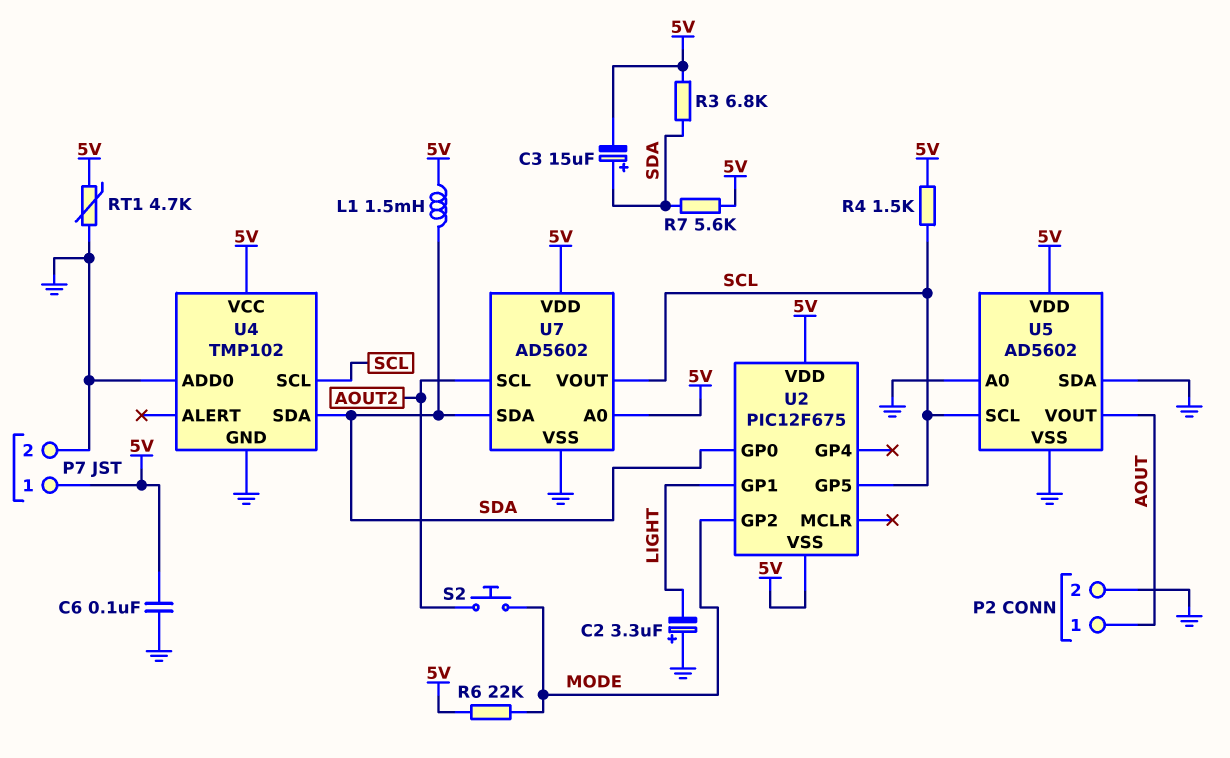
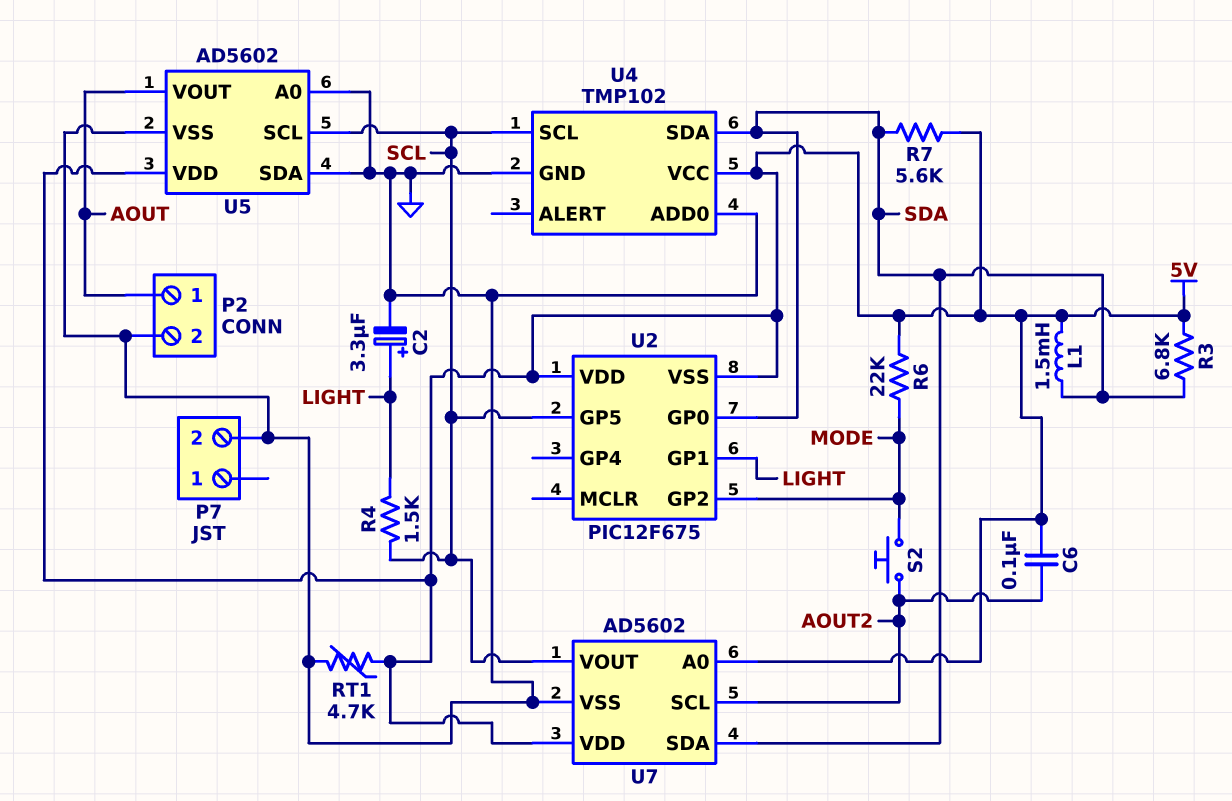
C2: 3.3uF (plus GND, minus LIGHT) -> 3.3uF (plus LIGHT, minus GND)
C3: 15uF (plus SDA, minus 5V) -> none
C6: 100nF (5V, GND) -> 100nF (5V, AOUT2)
P7 pin 1: 5V -> none
R4: 1.5k (5V, SCL) -> 1.5k (LIGHT, SCL)

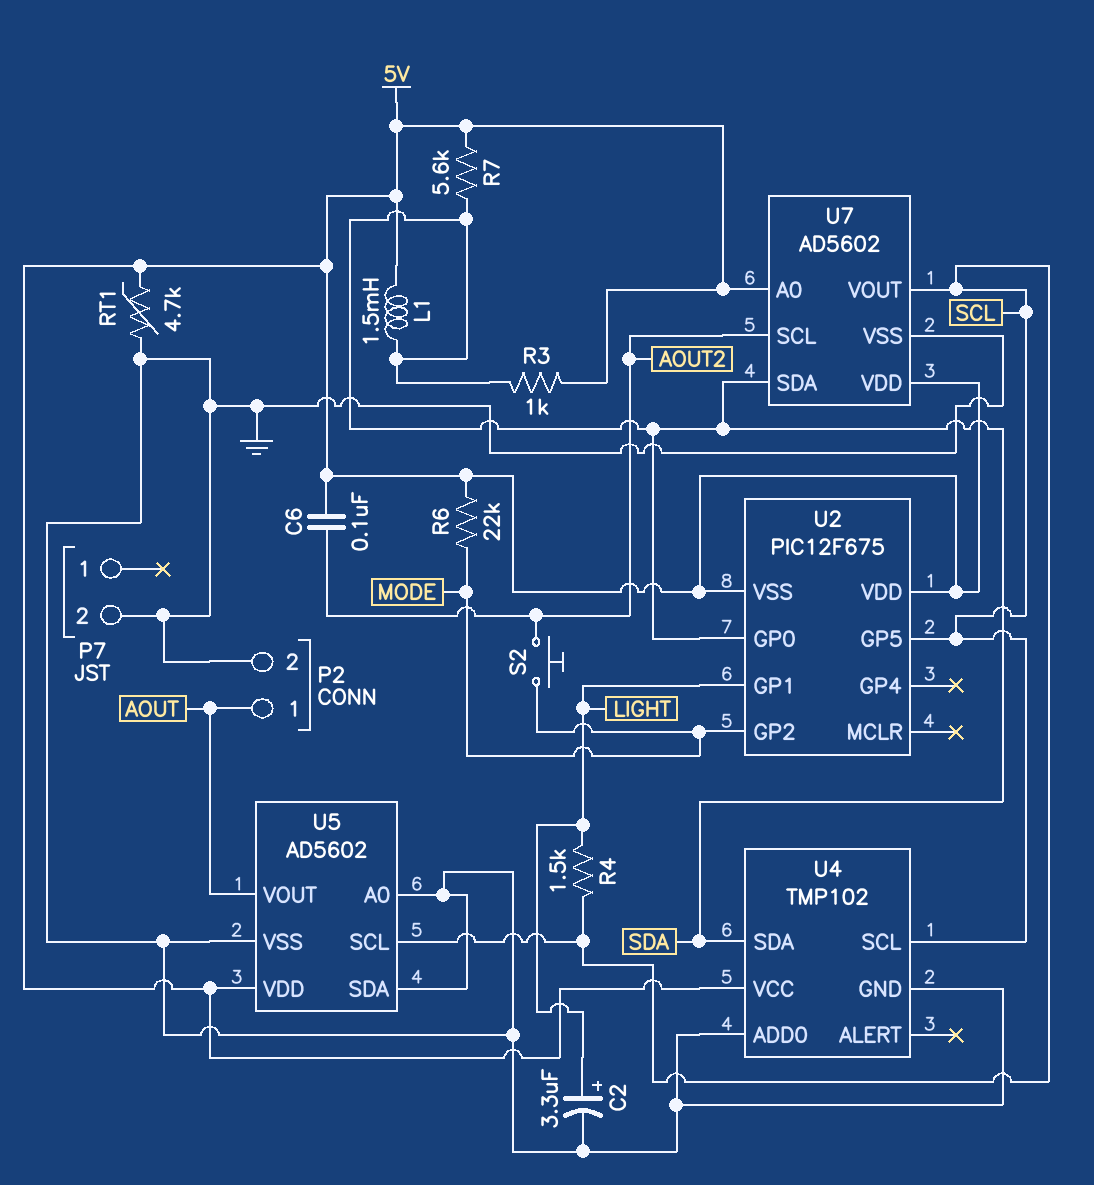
R3: 6.8k (5V, SDA) -> 1k (5V, SDA)

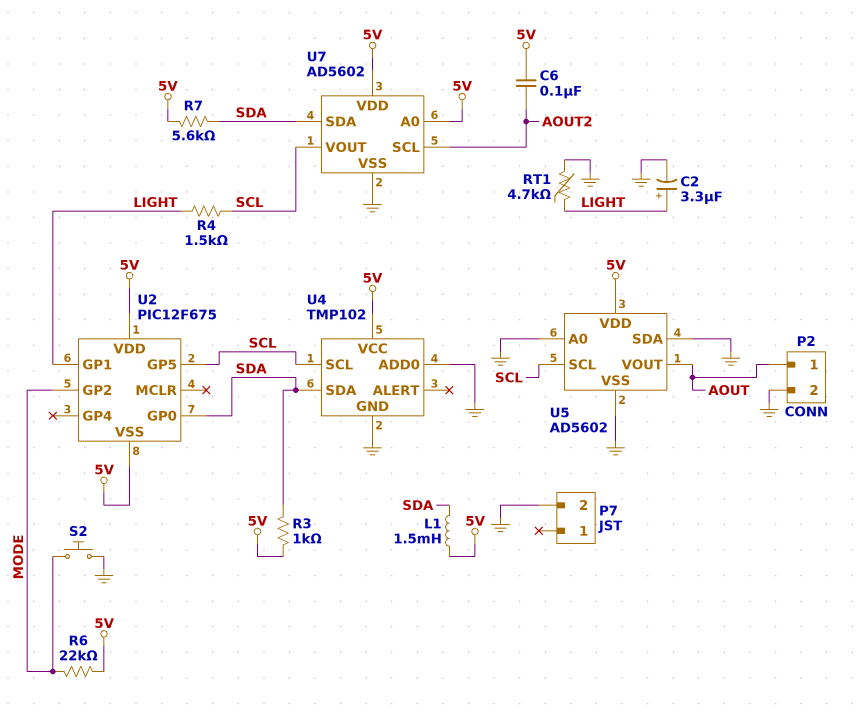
RT1: 4.7k (5V, GND) -> 4.7k (GND, LIGHT)
S2: button (AOUT2, MODE) -> button (GND, MODE)

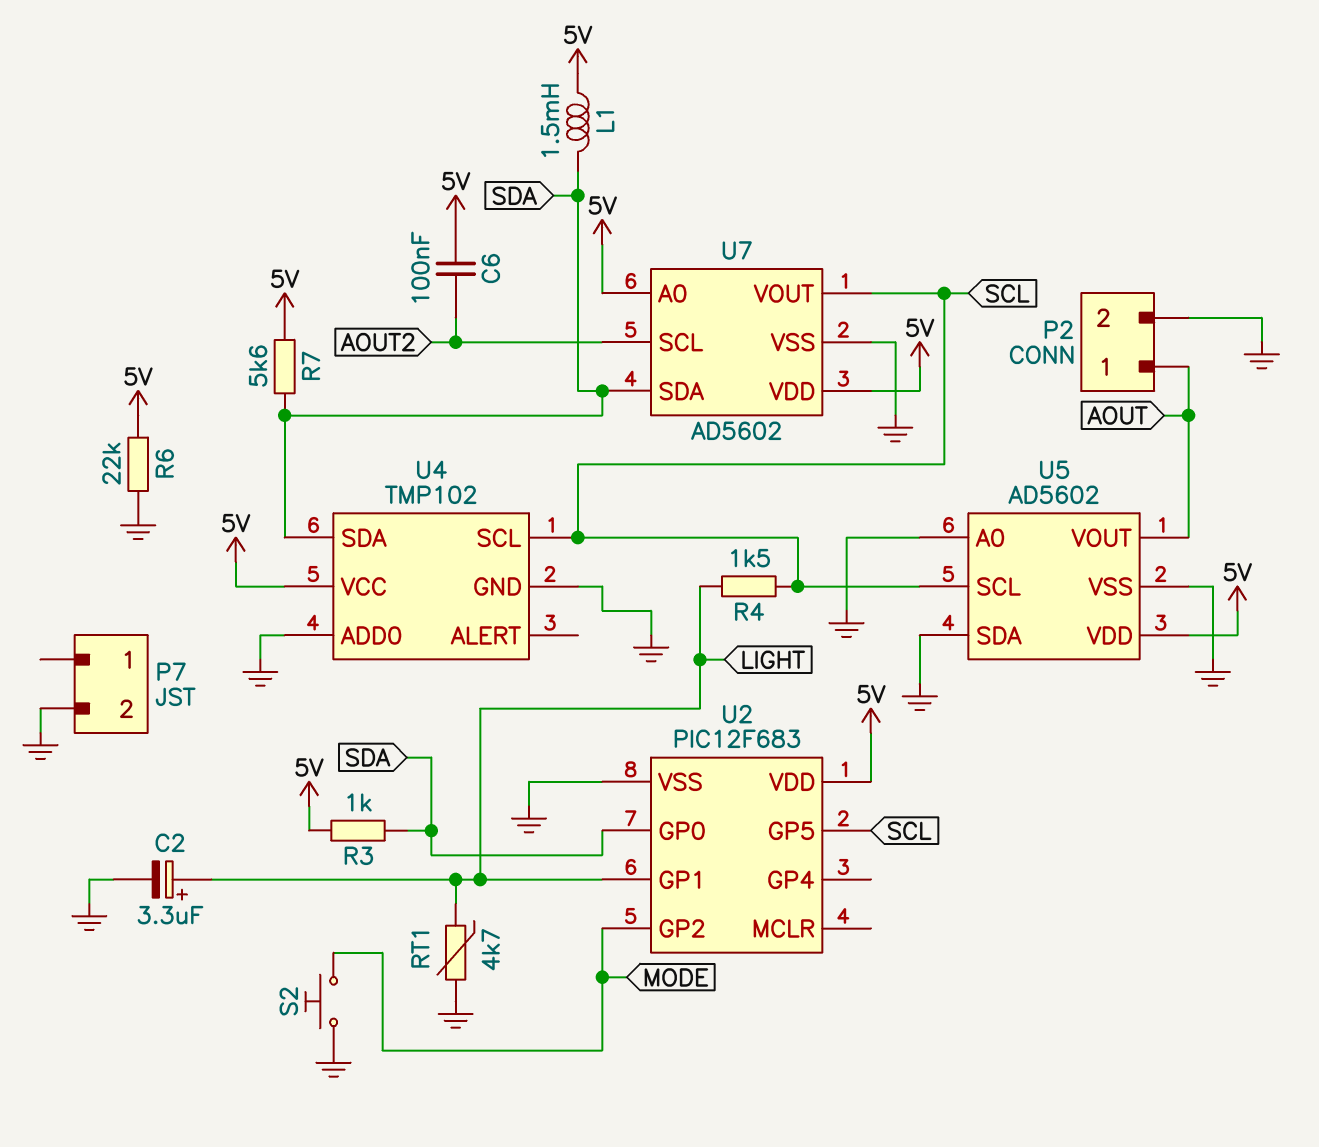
R6: 22k (5V, MODE) -> 22k (5V, GND)
U2: PIC12F675 -> PIC12F683
U2 pin VSS: 5V -> GND

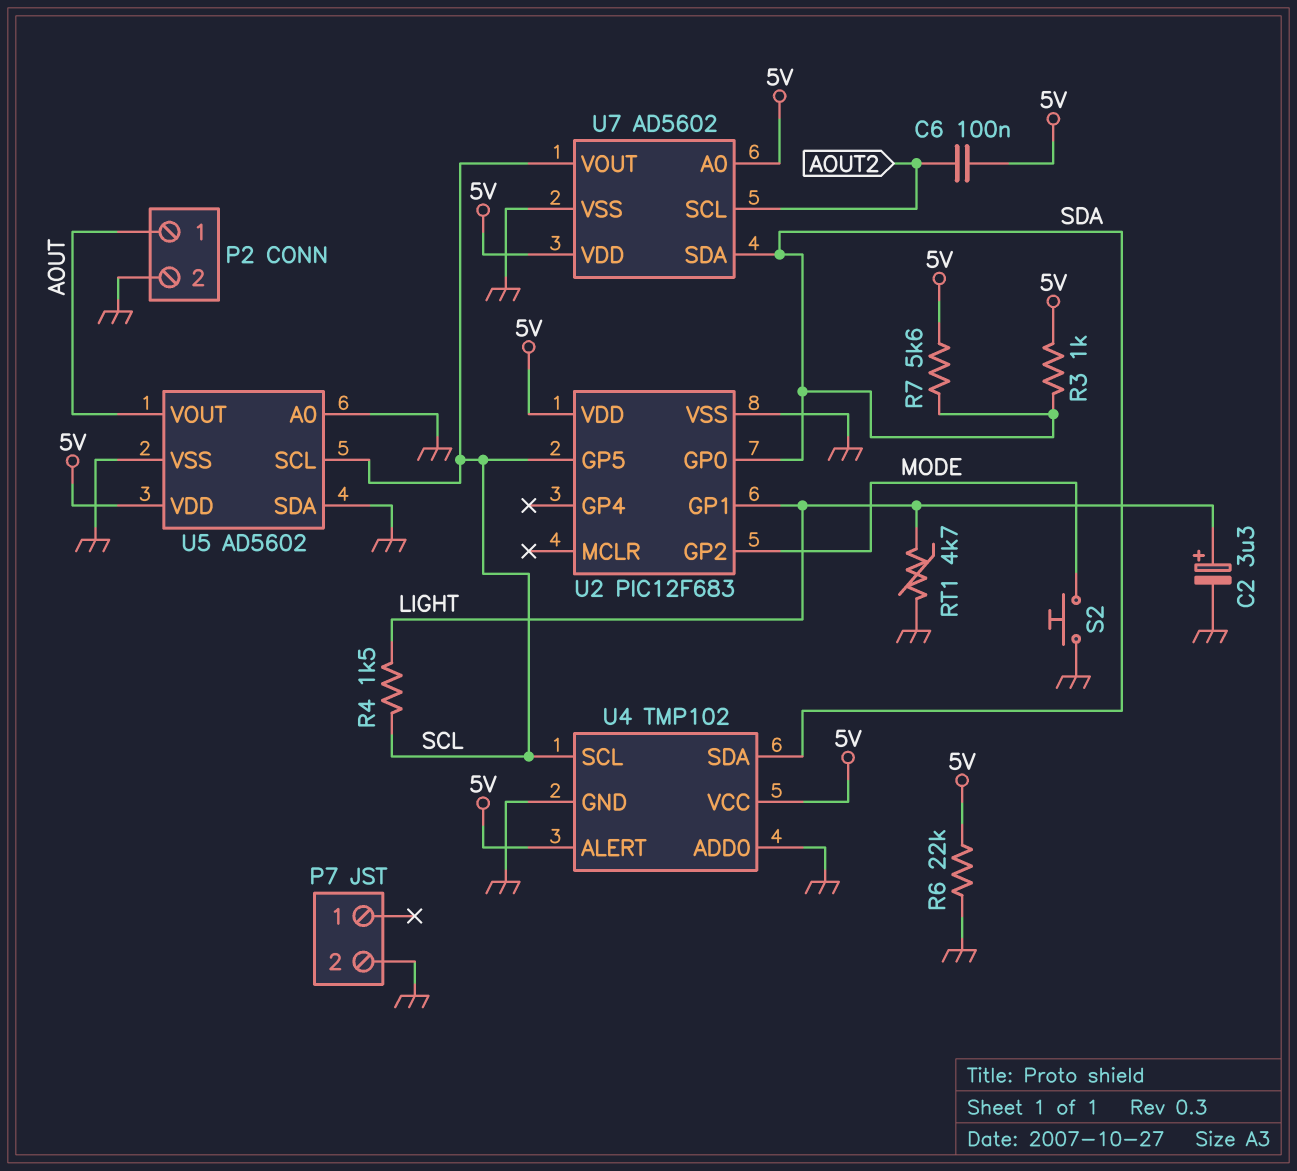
L1: 1.5mH (5V, SDA) -> none
U4 pin ALERT: none -> 5V

